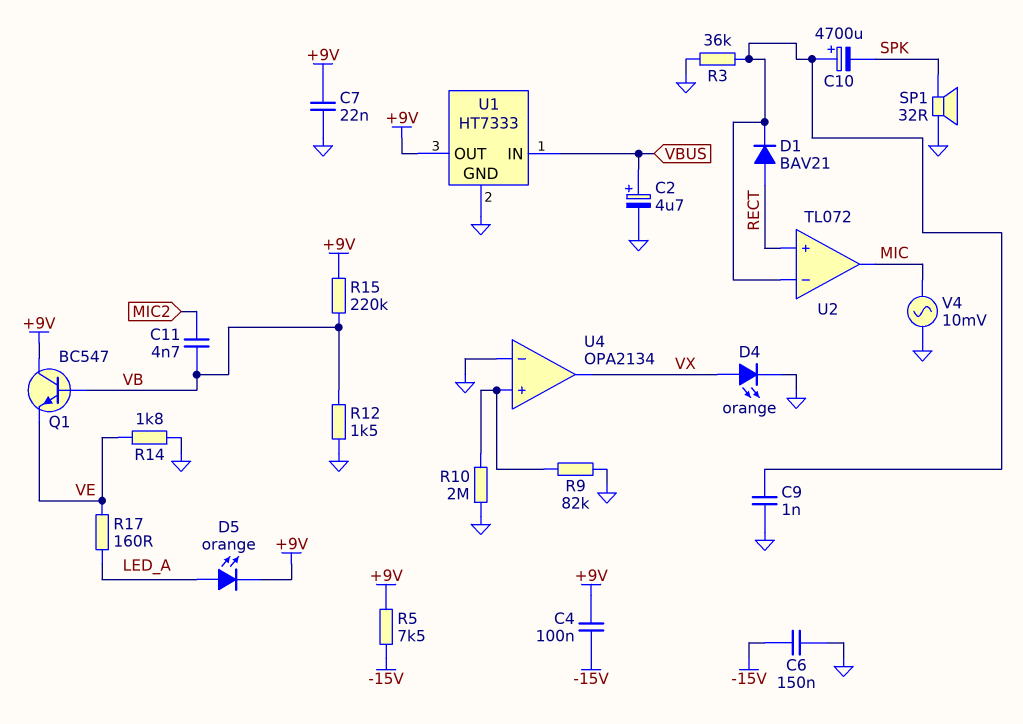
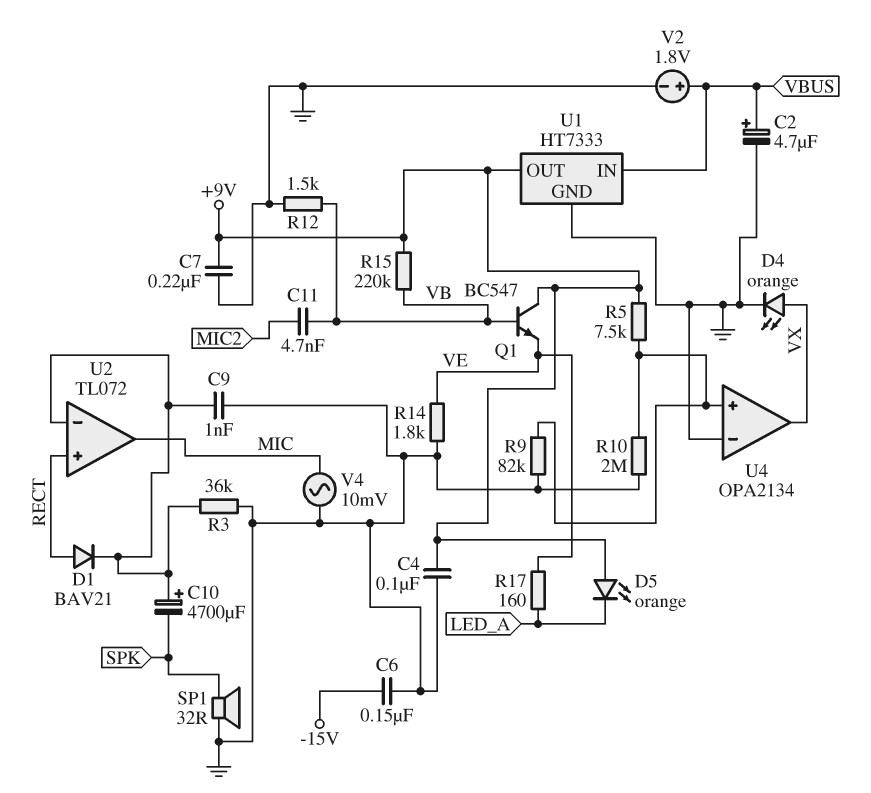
C4: 100nF (+9V, -15V) -> 100nF (+9V, GND)
C7: 22nF (+9V, GND) -> 220nF (+9V, GND)
D5: LED orange (A LED_A, K +9V) -> LED orange (A +9V, K LED_A)
R5: 7.5k (+9V, -15V) -> 7.5k (+9V, U4/in+)
V2: none -> 1.8V (plus VBUS, minus GND)

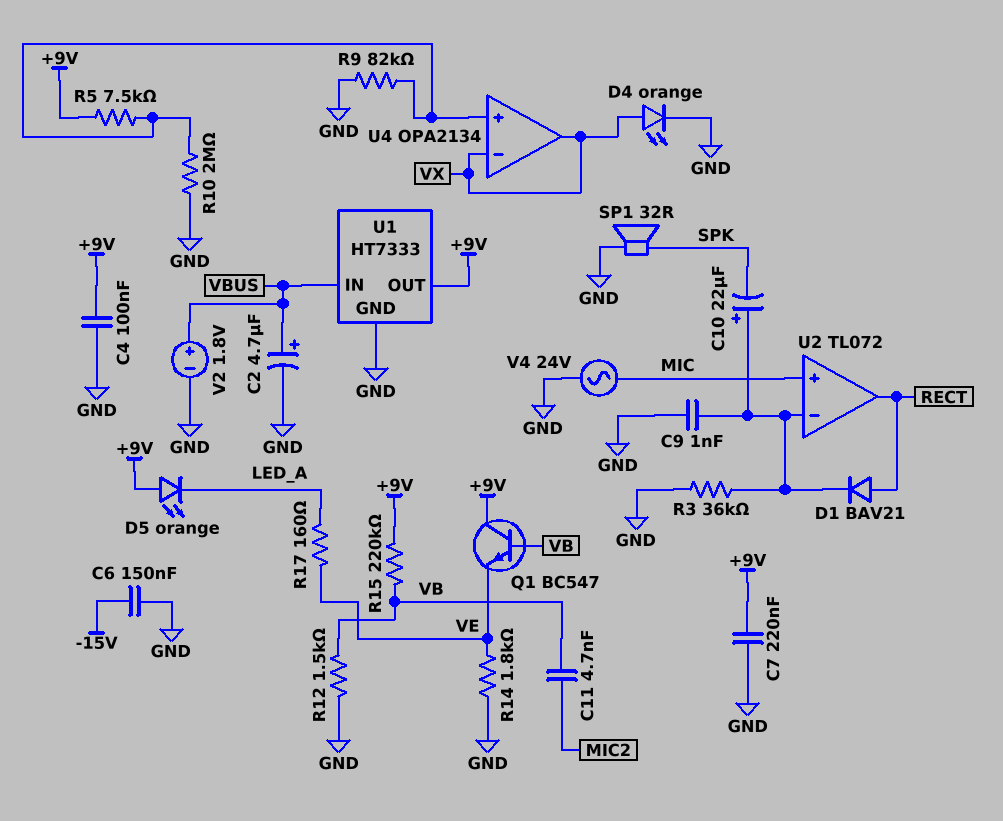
C10: 4700uF (plus U2/in-, minus SPK) -> 22uF (plus U2/in-, minus SPK)
U2 pin in+: RECT -> MIC
U2 pin out: MIC -> RECT
U4 pin in-: GND -> VX
V4: AC 10mV (GND, MIC) -> AC 24V (GND, MIC)

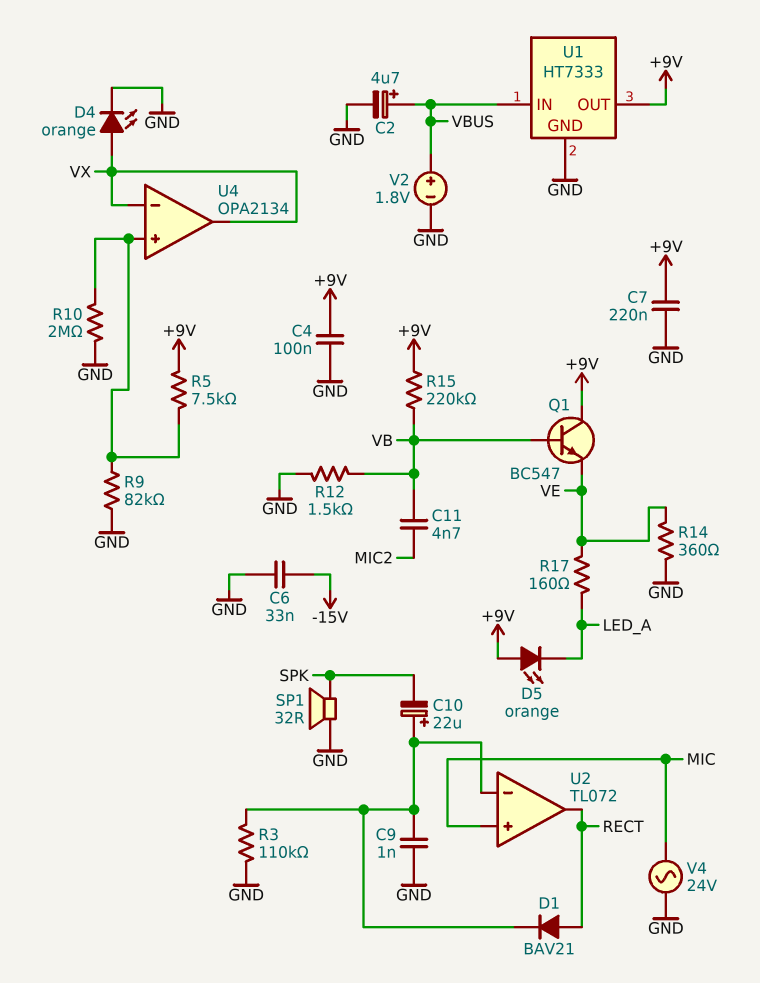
C6: 150nF (-15V, GND) -> 33nF (-15V, GND)
R3: 36k (GND, U2/in-) -> 110k (GND, U2/in-)
R14: 1.8k (GND, VE) -> 360 (GND, VE)

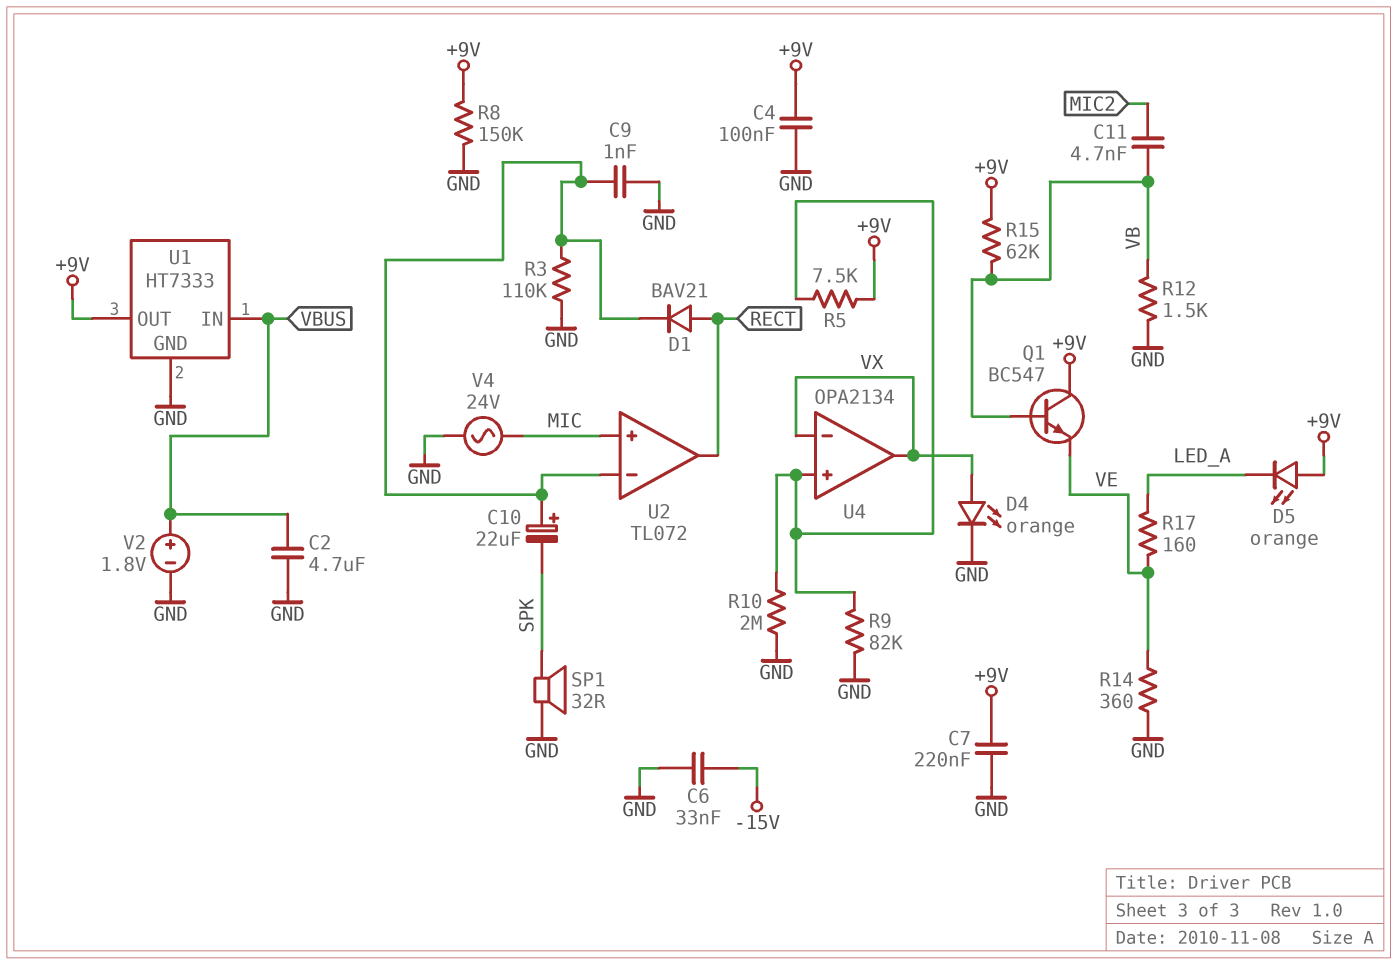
C2: 4.7uF (plus VBUS, minus GND) -> 4.7uF (GND, VBUS)
R8: none -> 150k (+9V, GND)
R15: 220k (+9V, VB) -> 62k (+9V, VB)

